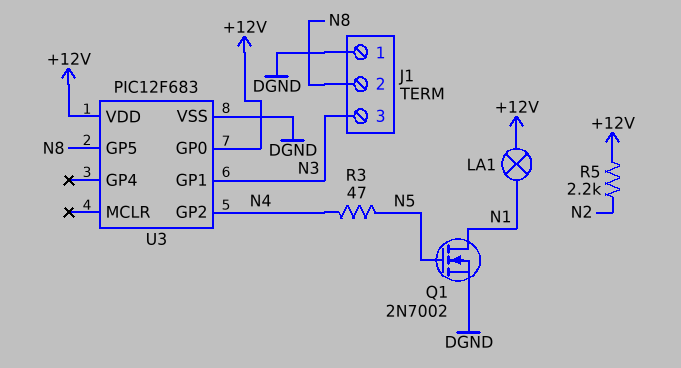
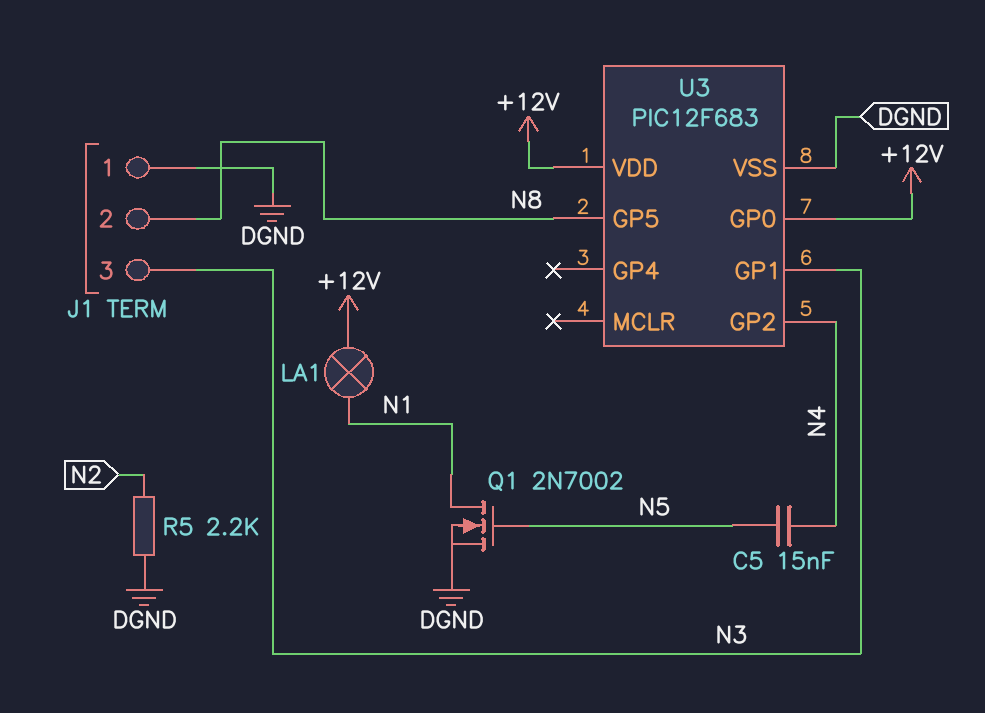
C5: none -> 15nF (N4, N5)
R3: 47 (N4, N5) -> none
R5: 2.2k (+12V, N2) -> 2.2k (DGND, N2)

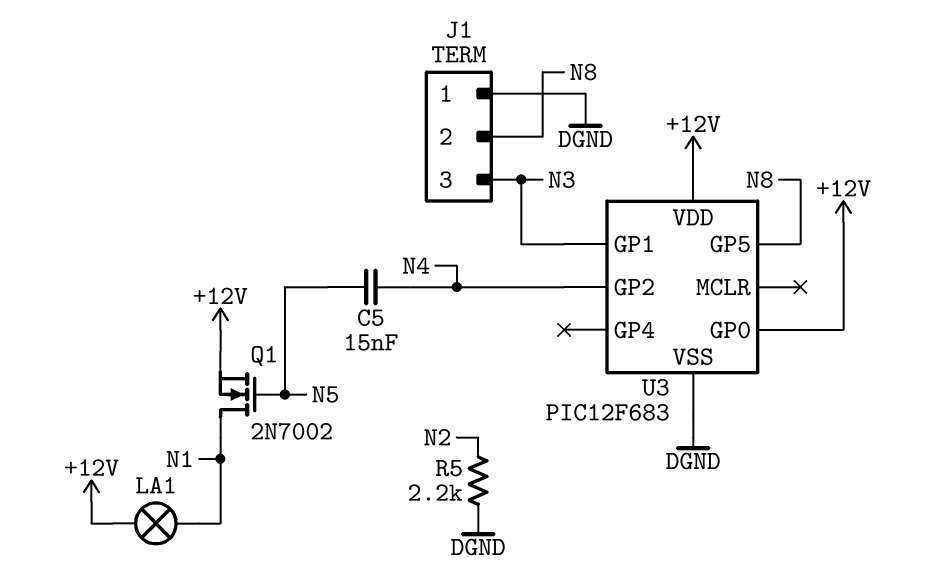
Q1: NMOS 2N7002 (G N5, D N1, S DGND) -> NMOS 2N7002 (G N5, D N1, S +12V)

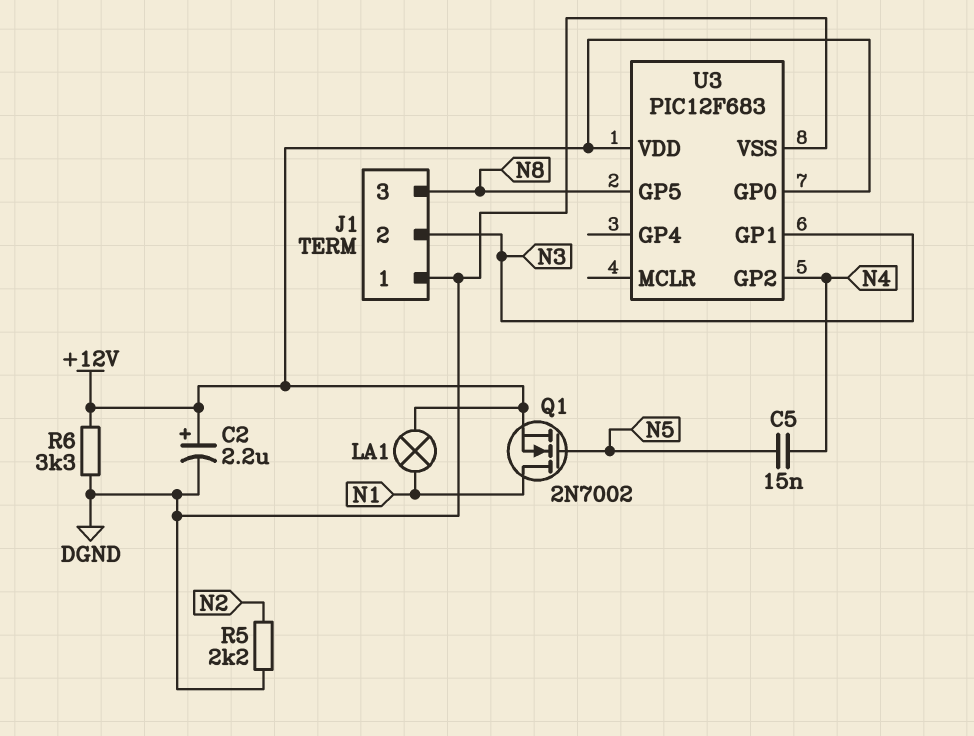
C2: none -> 2.2uF (plus +12V, minus DGND)
J1 pin 2: N8 -> N3
J1 pin 3: N3 -> N8
R6: none -> 3.3k (+12V, DGND)

